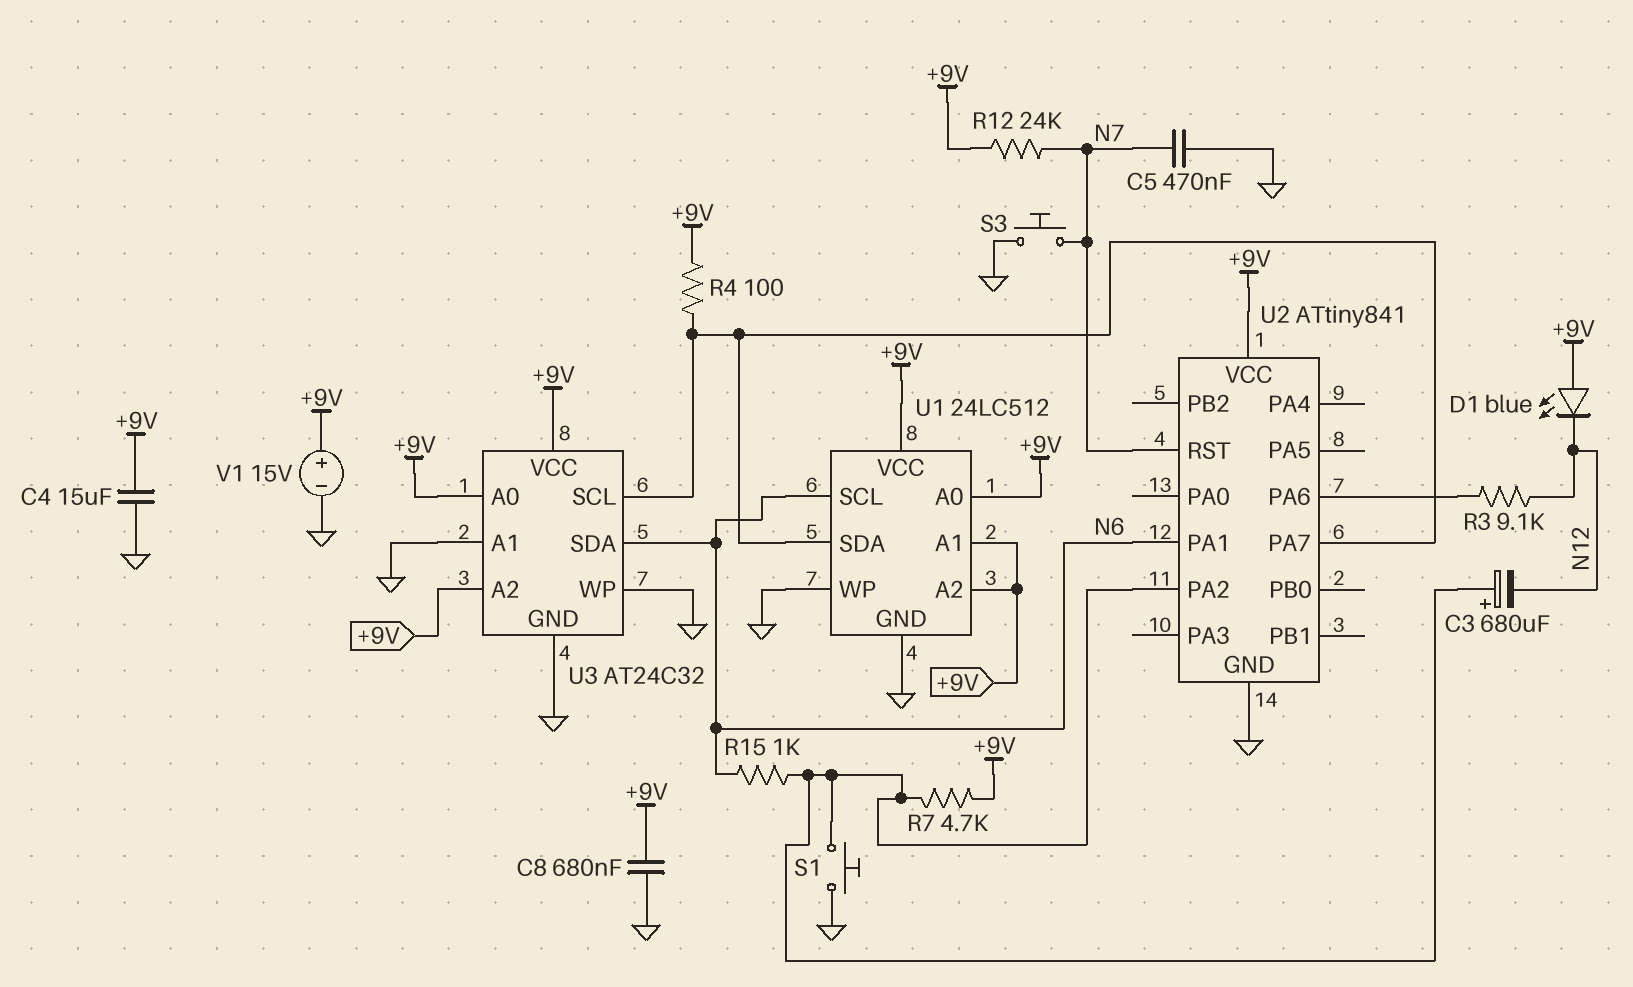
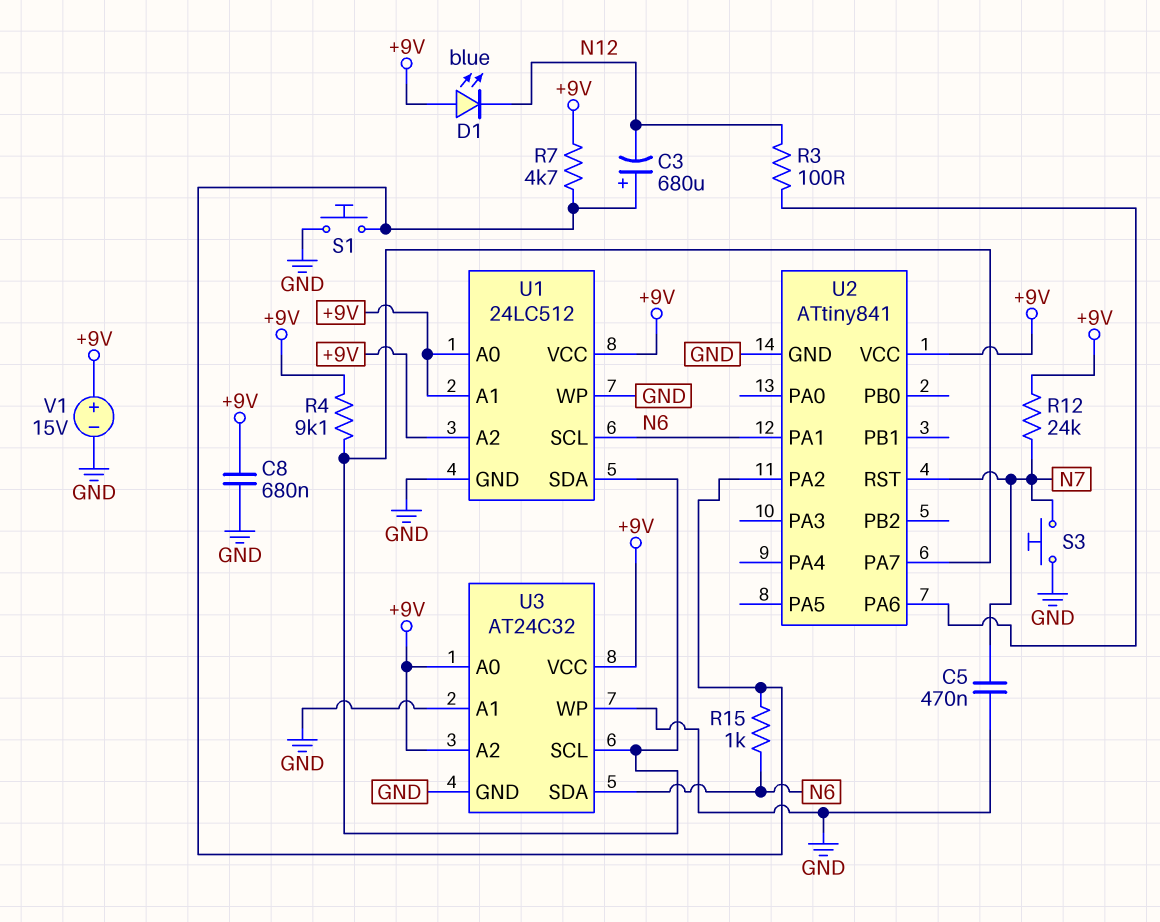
C4: 15uF (+9V, GND) -> none
R3: 9.1k (N12, U2/PA6) -> 100 (N12, U2/PA6)
R4: 100 (+9V, U1/SDA) -> 9.1k (+9V, U1/SDA)

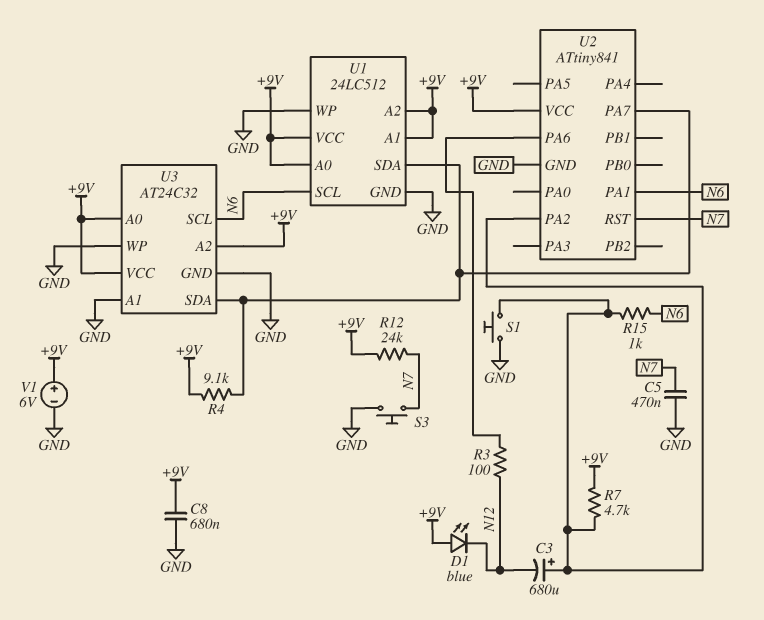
U3 pin SCL: U1/SDA -> N6
U3 pin SDA: N6 -> U1/SDA
V1: 15V (plus +9V, minus GND) -> 6V (plus +9V, minus GND)

